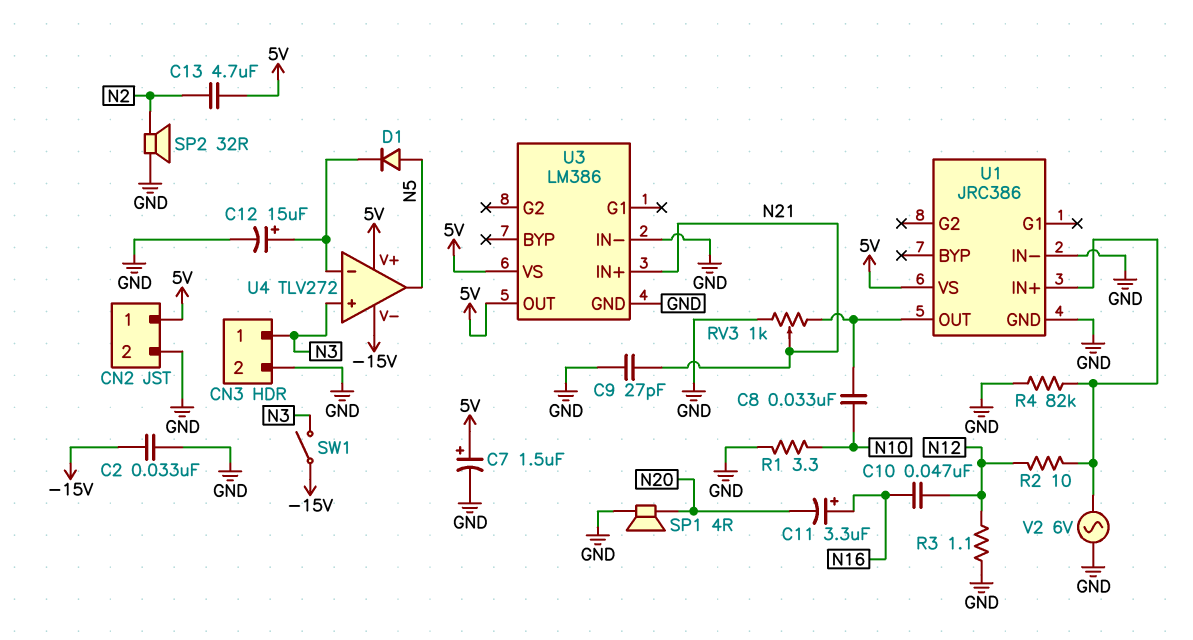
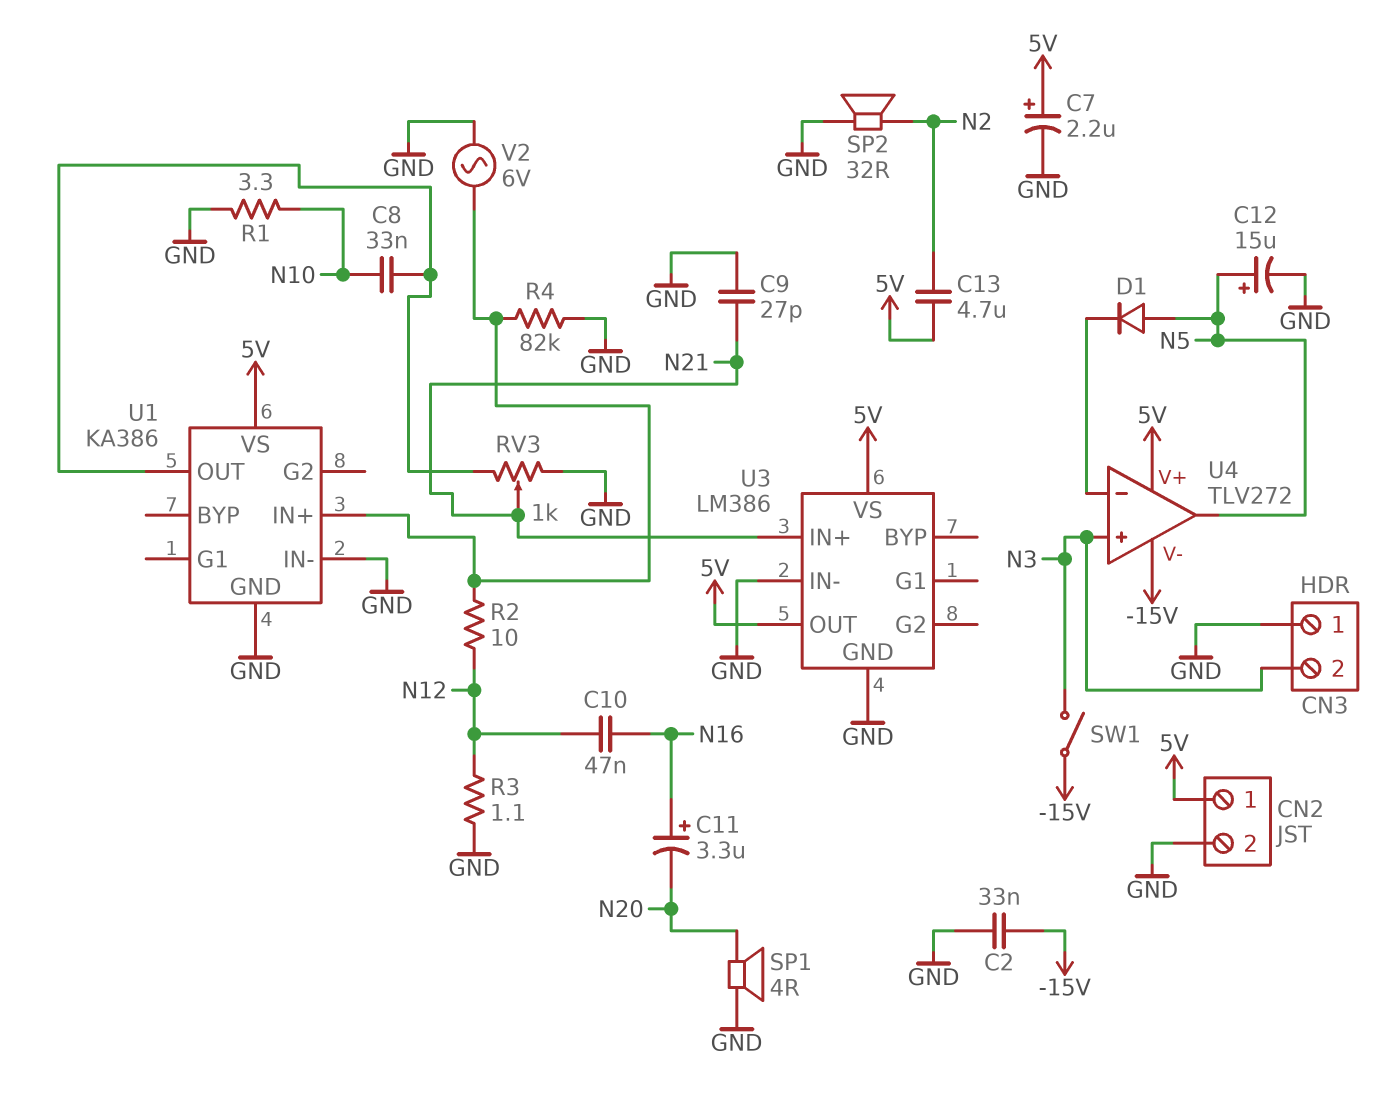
C7: 1.5uF (plus 5V, minus GND) -> 2.2uF (plus 5V, minus GND)
C12: 15uF (plus U4/in-, minus GND) -> 15uF (plus N5, minus GND)
CN3 pin 1: N3 -> GND
CN3 pin 2: GND -> N3
U1: JRC386 -> KA386

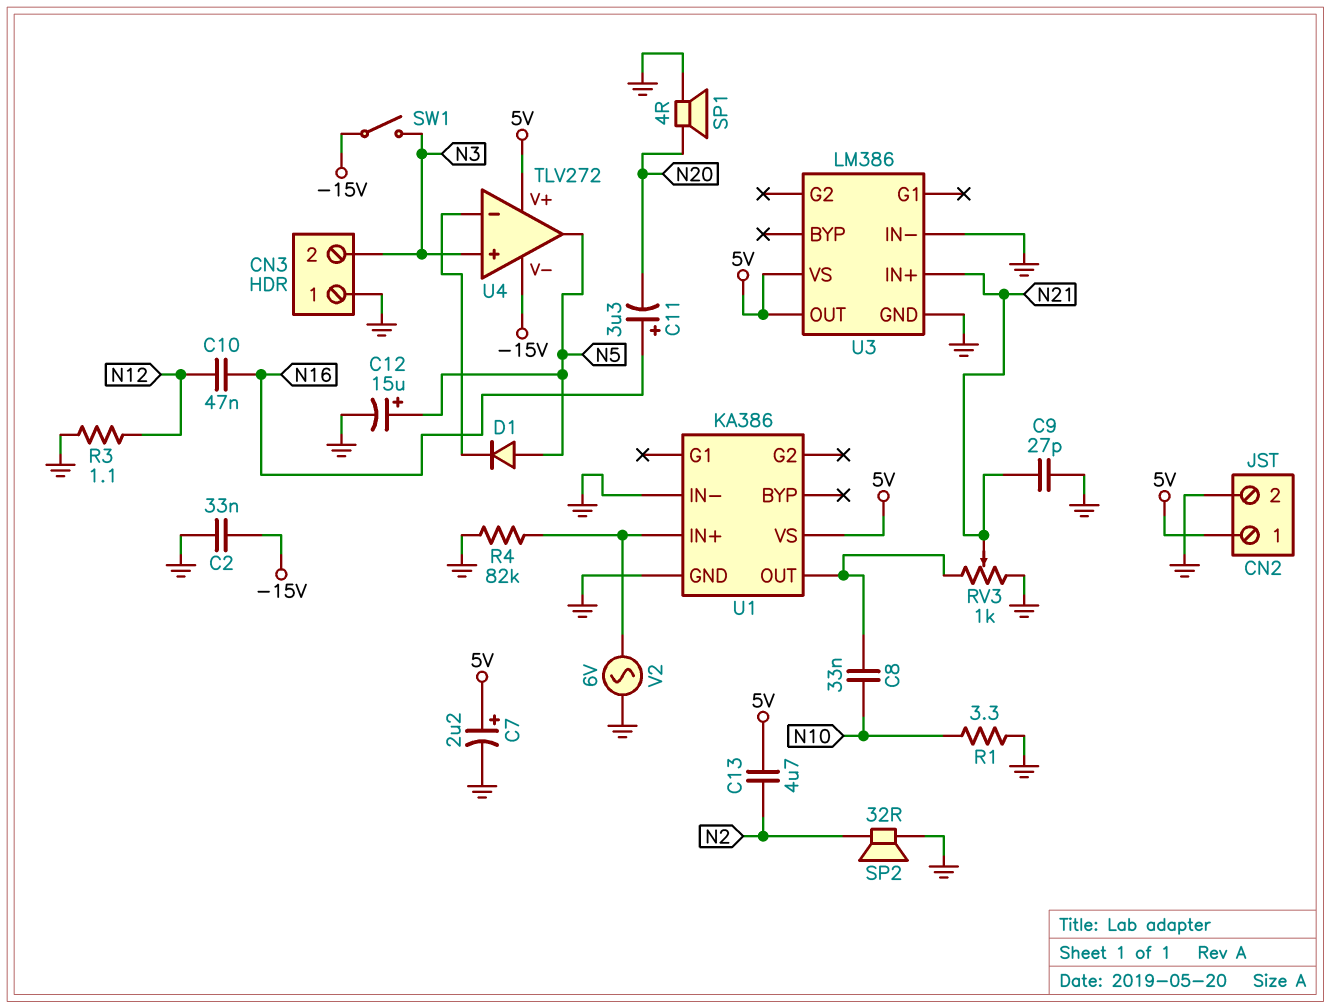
R2: 10 (N12, U1/IN+) -> none

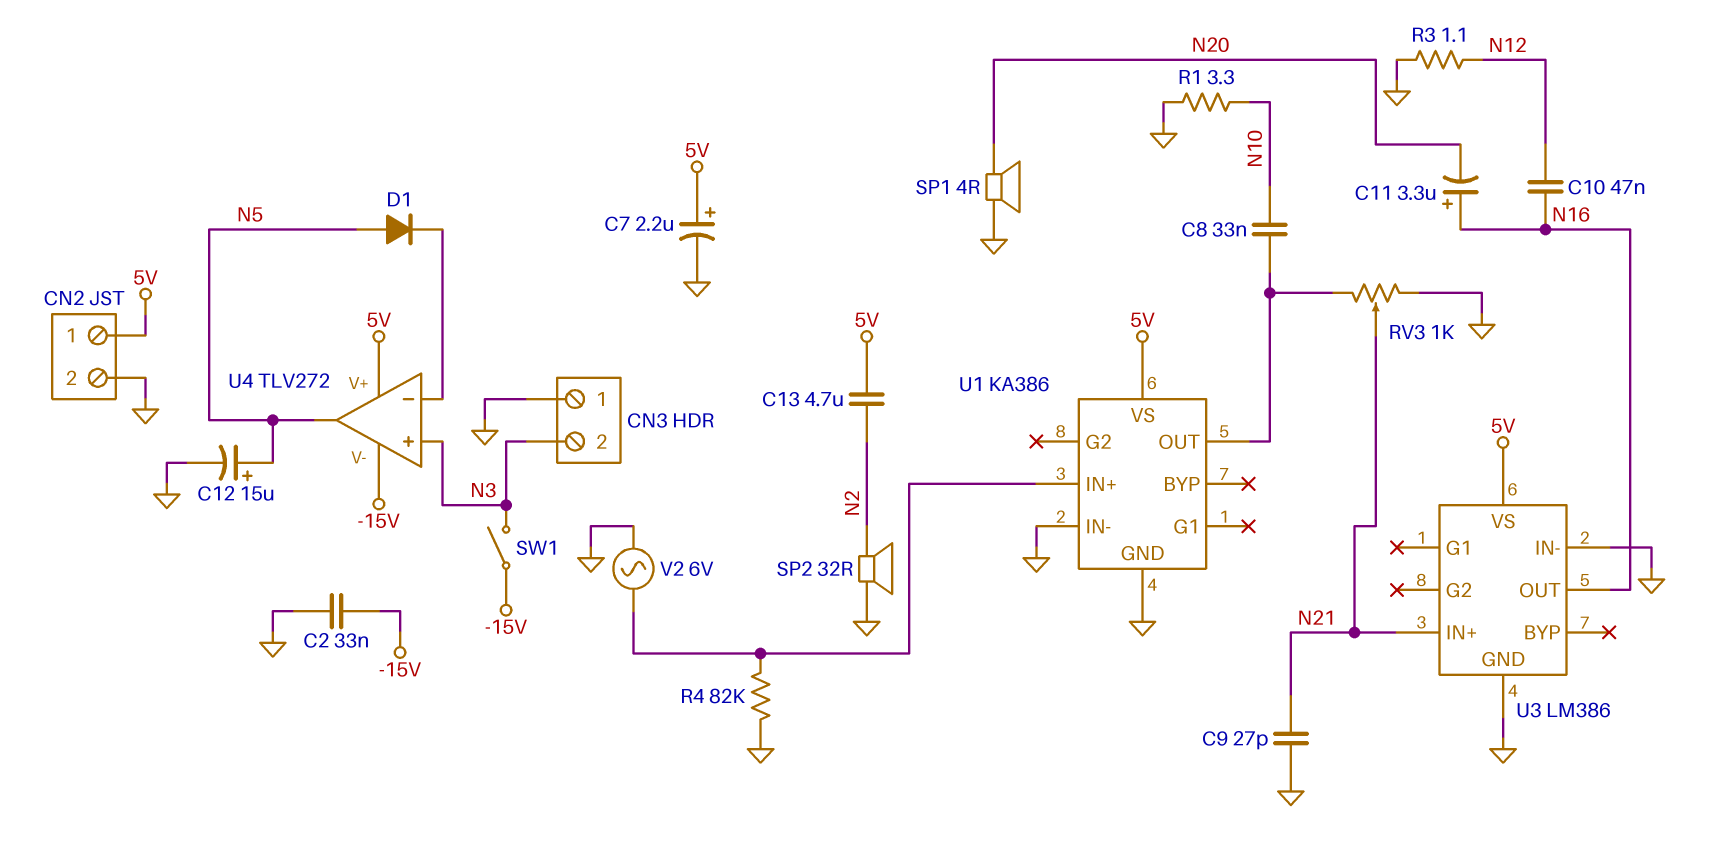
U3 pin OUT: 5V -> N16

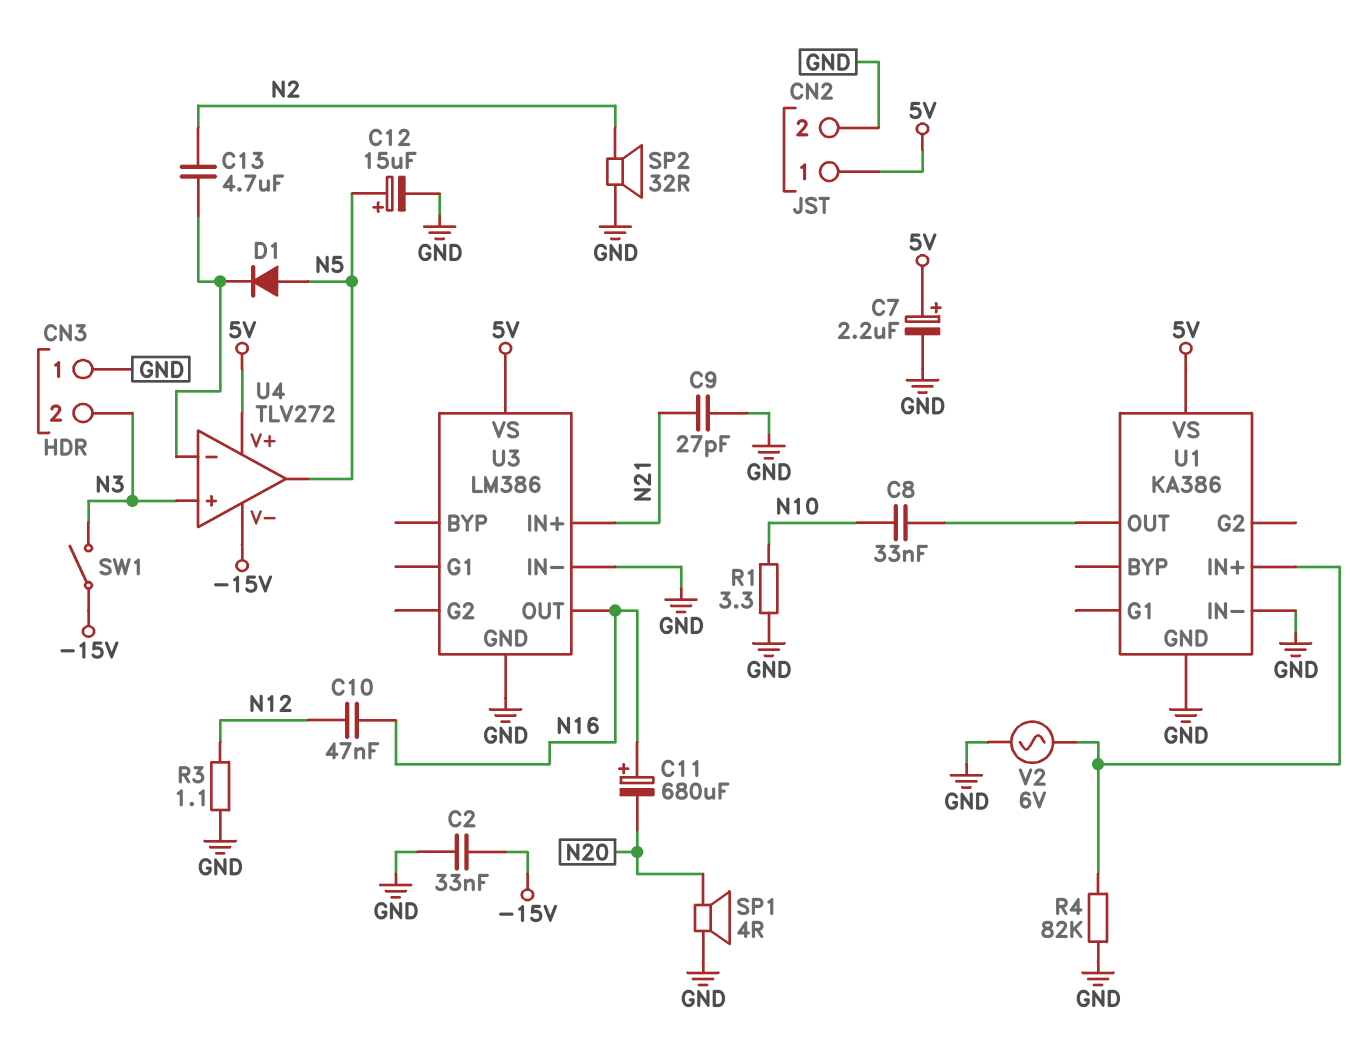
C11: 3.3uF (plus N16, minus N20) -> 680uF (plus N16, minus N20)
C13: 4.7uF (5V, N2) -> 4.7uF (N2, U4/in-)
RV3: 1k (GND, U1/OUT, wiper N21) -> none

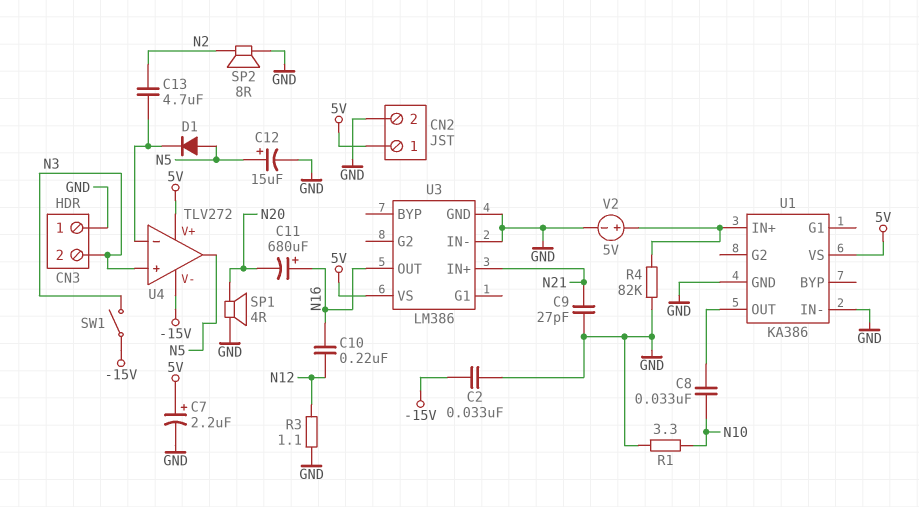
C10: 47nF (N12, N16) -> 220nF (N12, N16)
SP2: speaker 32R (GND, N2) -> speaker 8R (GND, N2)
V2: AC 6V (GND, U1/IN+) -> 5V (plus U1/IN+, minus GND)

